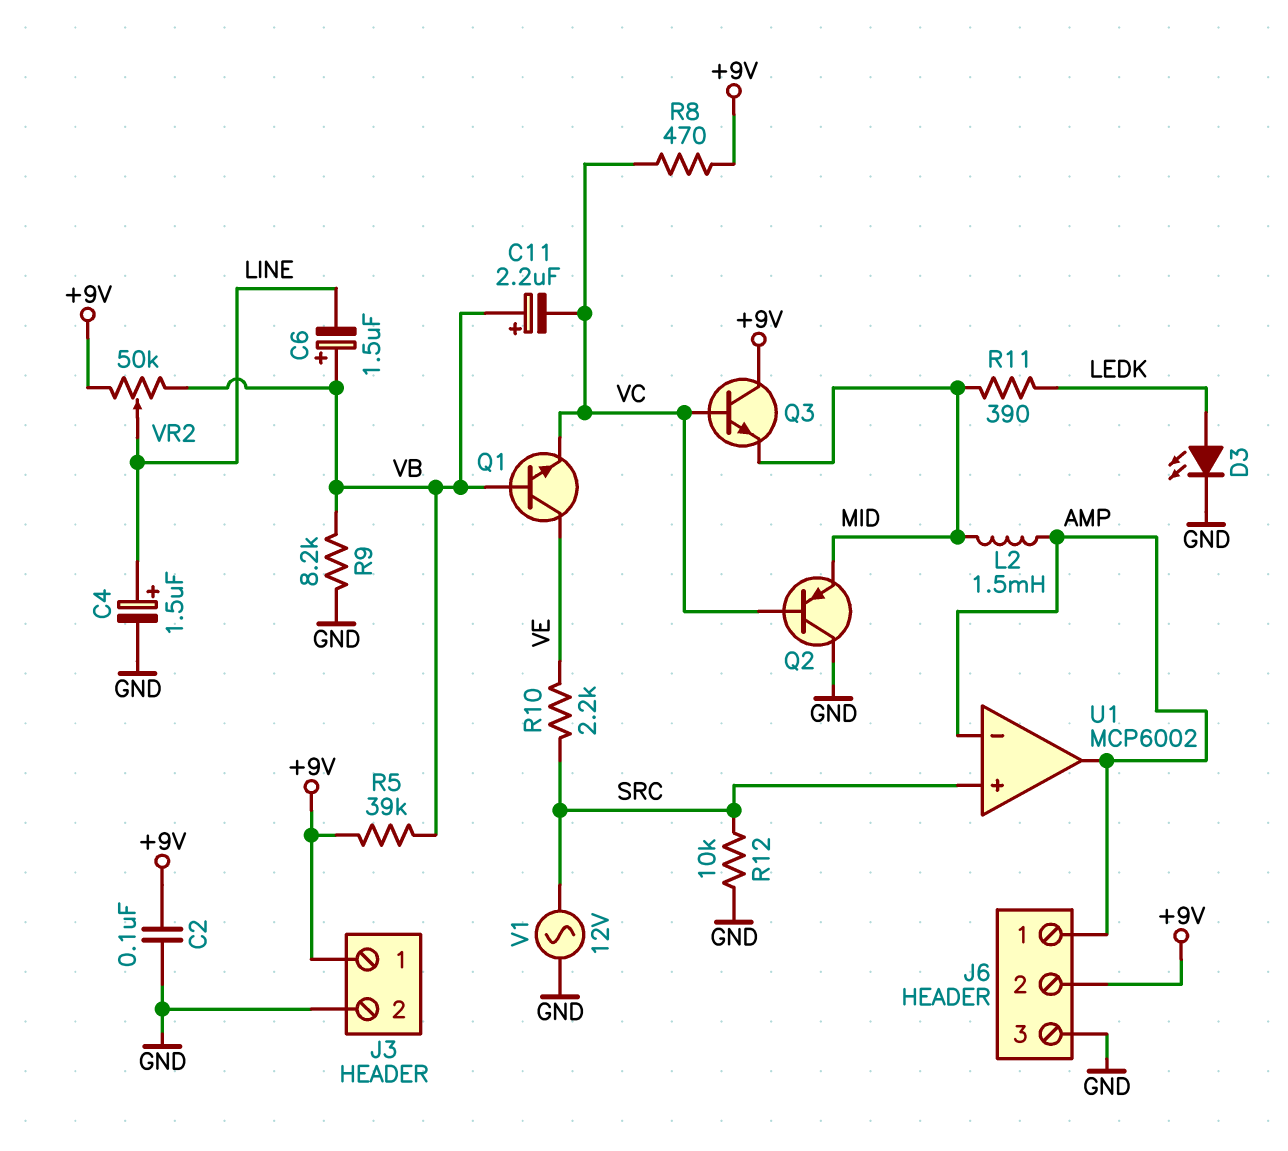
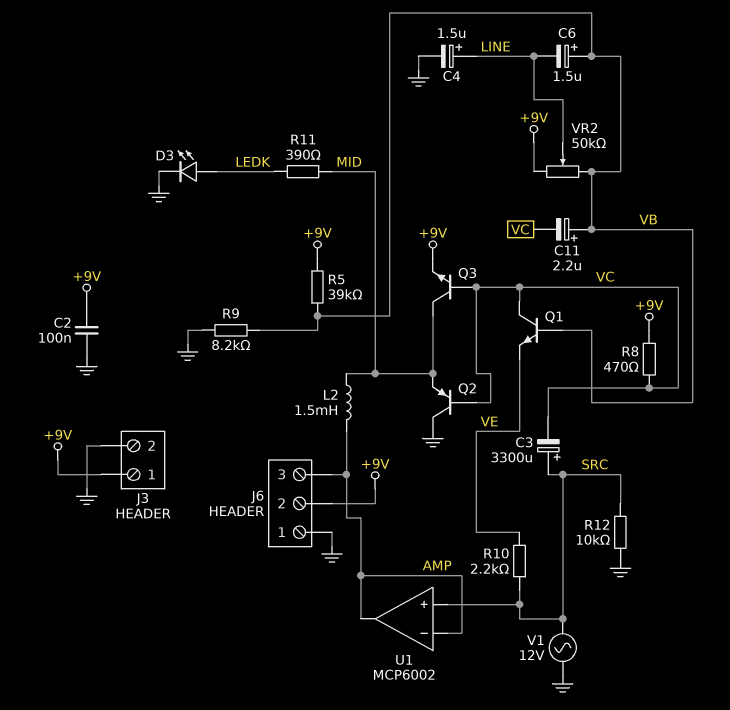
C3: none -> 3300uF (plus SRC, minus VC)
J6 pin 1: AMP -> GND
J6 pin 3: GND -> AMP
Q1: NPN (B VB, C VE, E VC) -> NPN (B VB, C VC, E VE)
Q3: NPN (B VC, C +9V, E MID) -> NPN (B VC, C MID, E +9V)

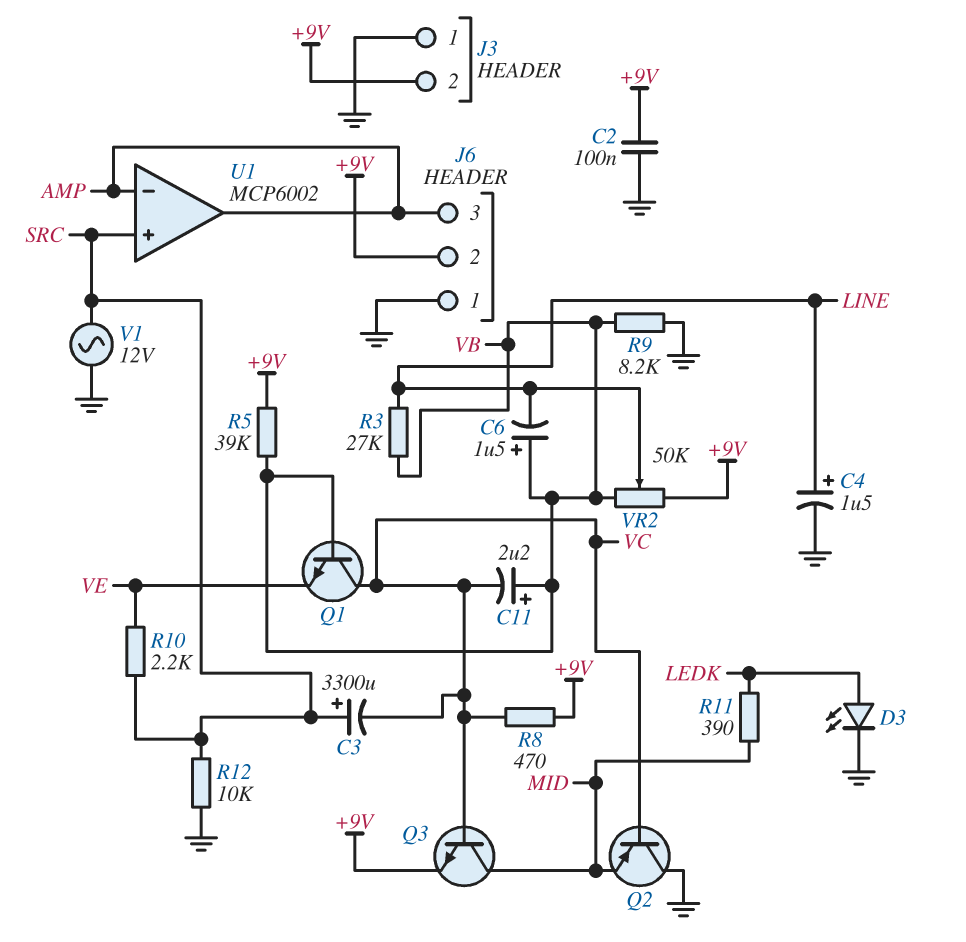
J3 pin 1: +9V -> GND
J3 pin 2: GND -> +9V
L2: 1.5mH (AMP, MID) -> none
R3: none -> 27k (LINE, VB)

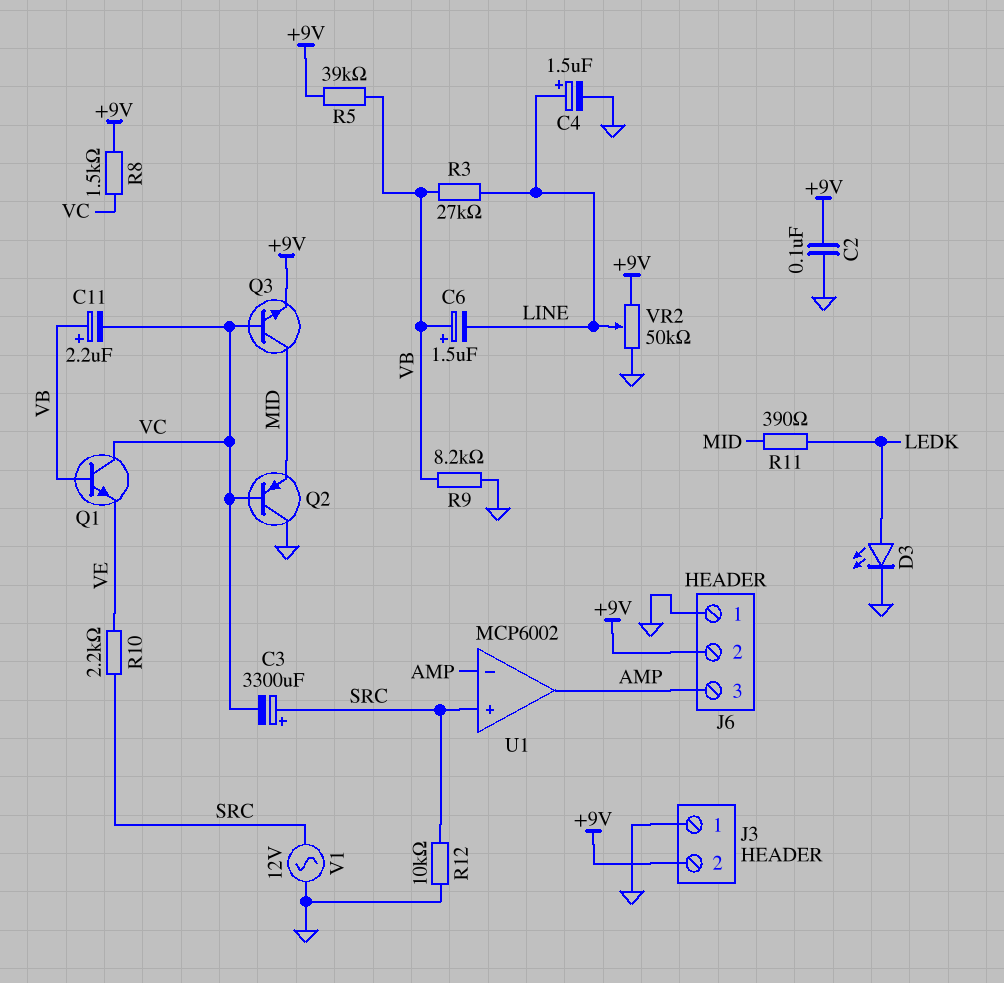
R8: 470 (+9V, VC) -> 1.5k (+9V, VC)
VR2: 50k (+9V, VB, wiper LINE) -> 50k (+9V, GND, wiper LINE)

